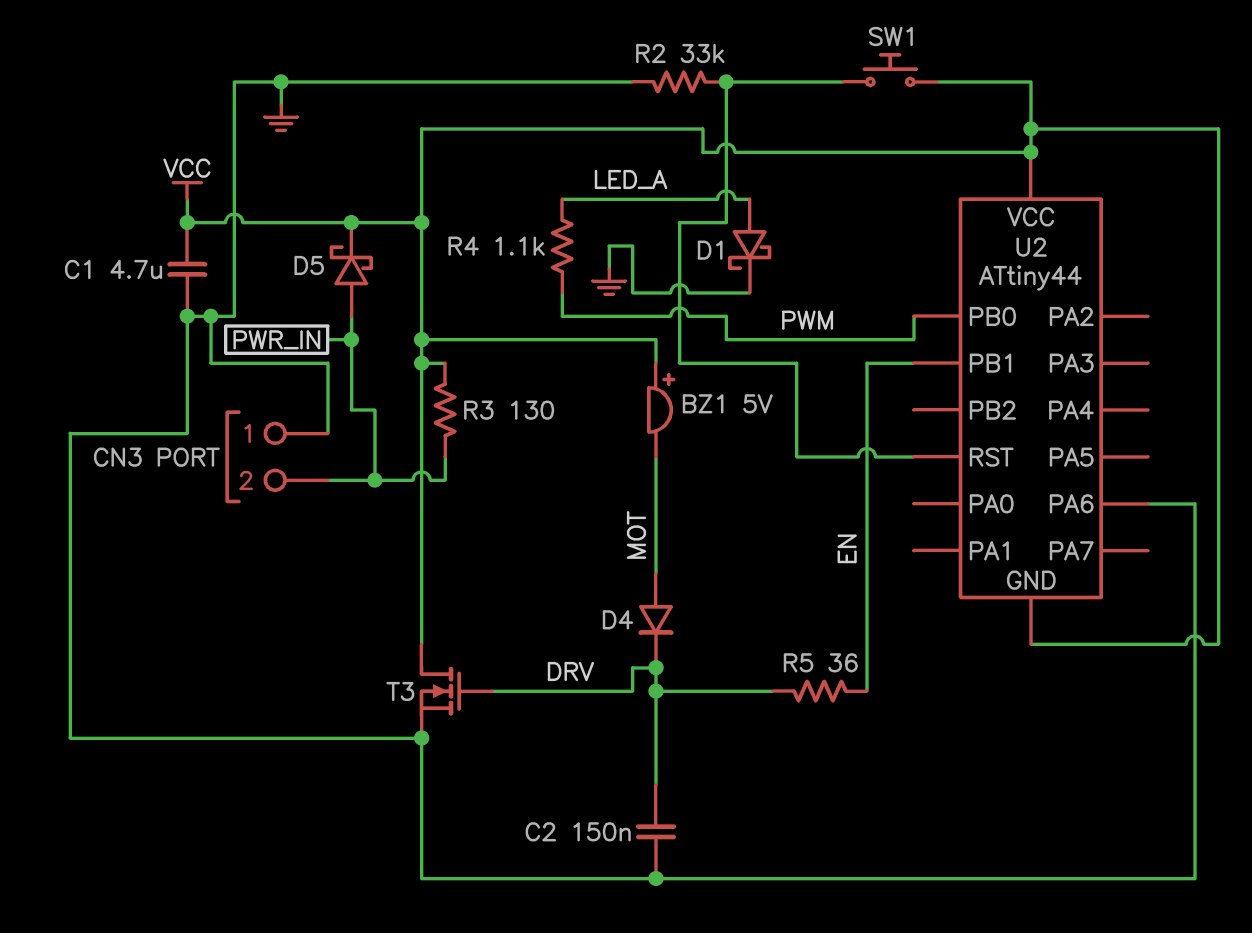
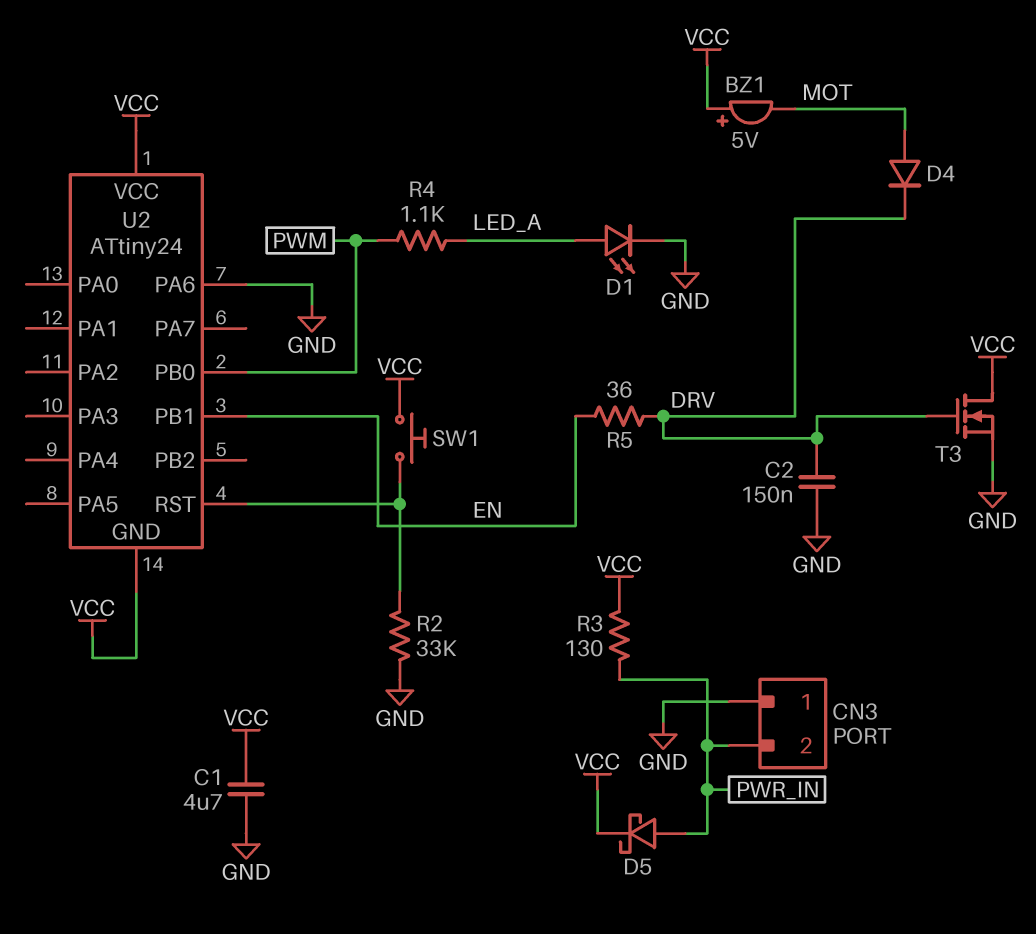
D1: schottky (A LED_A, K GND) -> LED (A LED_A, K GND)
U2: ATtiny44 -> ATtiny24

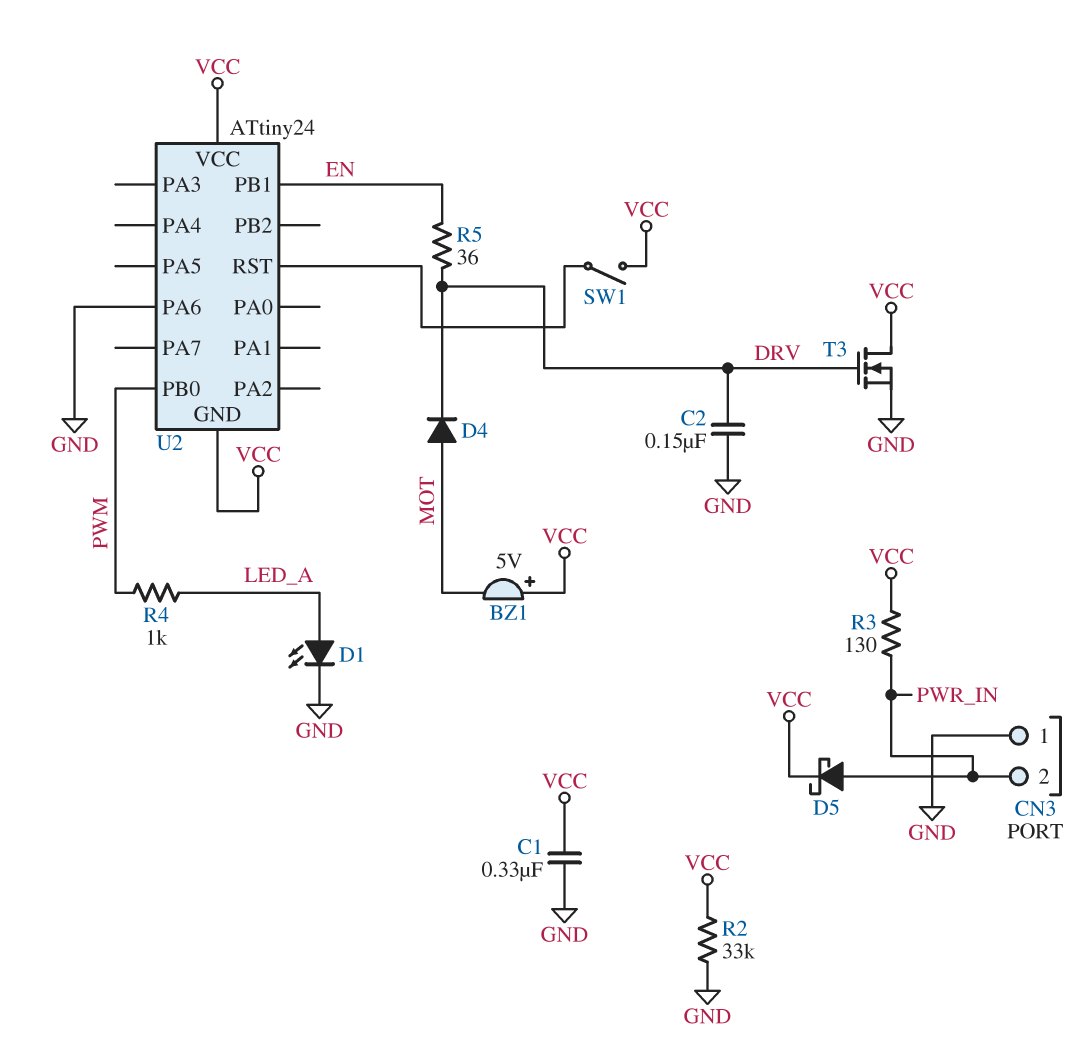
C1: 4.7uF (GND, VCC) -> 330nF (GND, VCC)
R2: 33k (GND, U2/RST) -> 33k (GND, VCC)
R4: 1.1k (LED_A, PWM) -> 1k (LED_A, PWM)
SW1: button (U2/RST, VCC) -> switch (U2/RST, VCC)

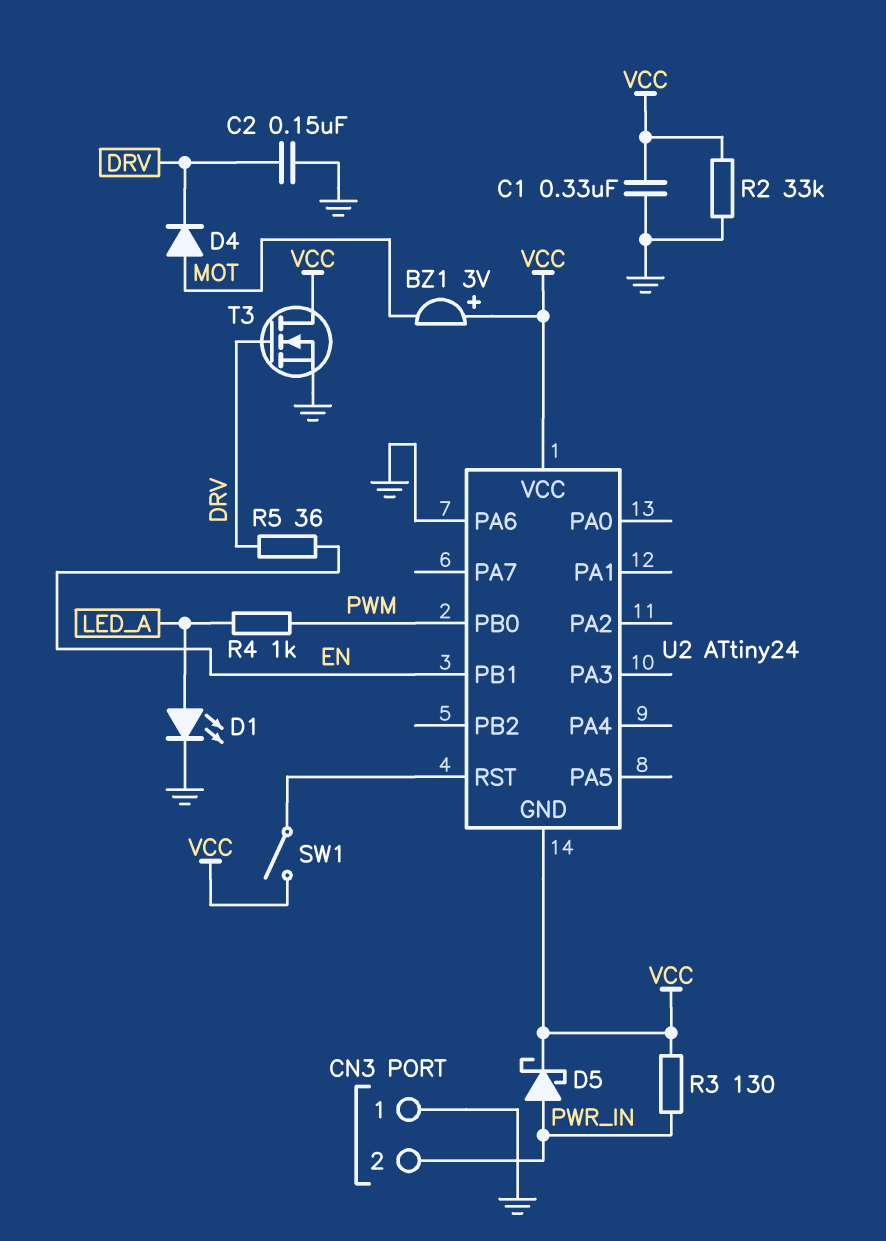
BZ1: buzzer 5V (plus VCC, minus MOT) -> buzzer 3V (plus VCC, minus MOT)

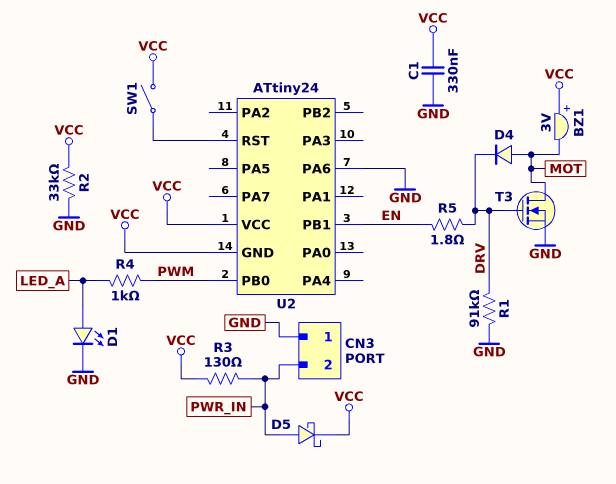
C2: 150nF (DRV, GND) -> none
R1: none -> 91k (DRV, GND)
R5: 36 (DRV, EN) -> 1.8 (DRV, EN)
T3: NMOS (G DRV, D VCC, S GND) -> NMOS (G DRV, D MOT, S GND)

